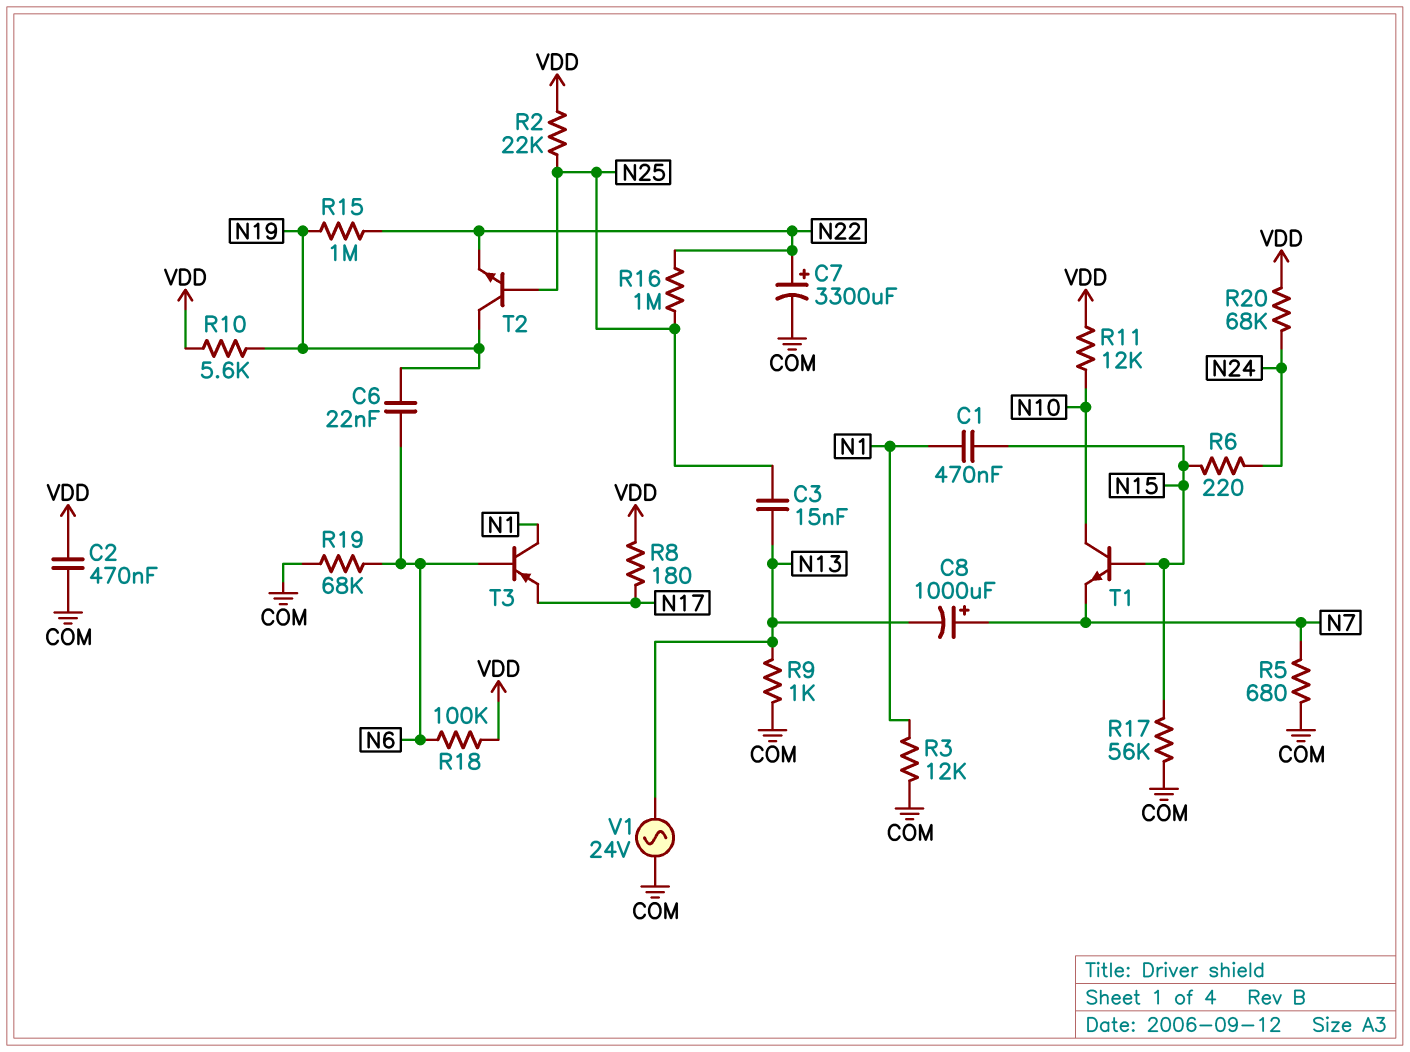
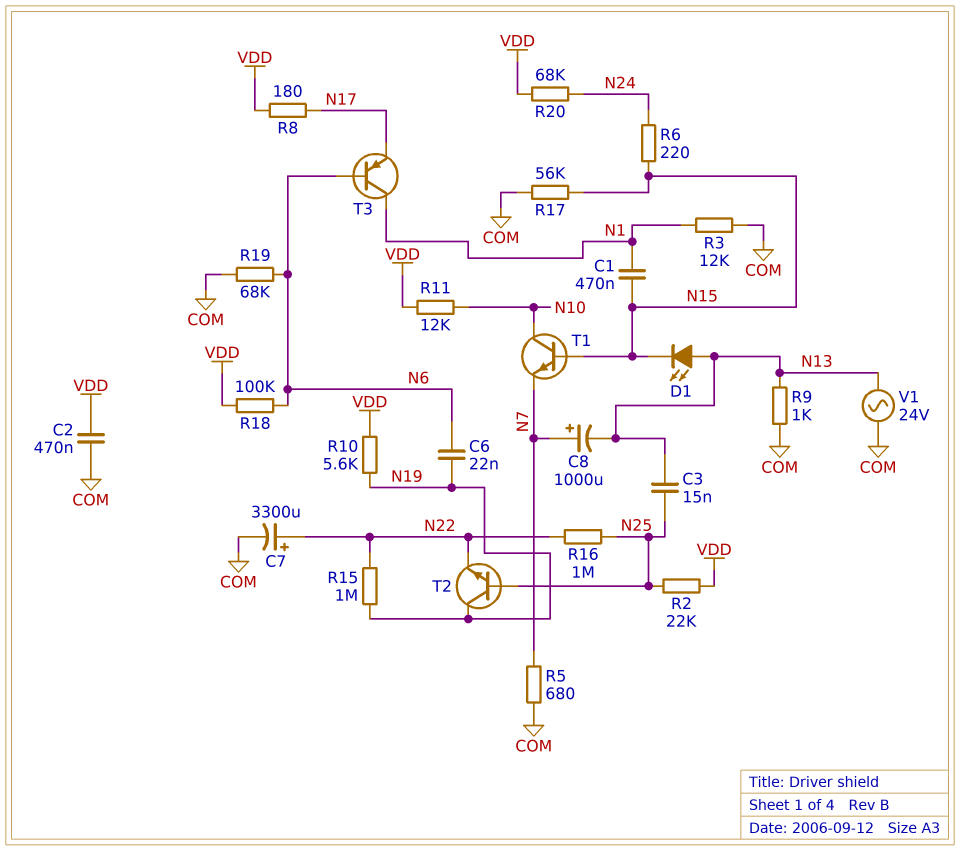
D1: none -> LED (A N13, K N15)

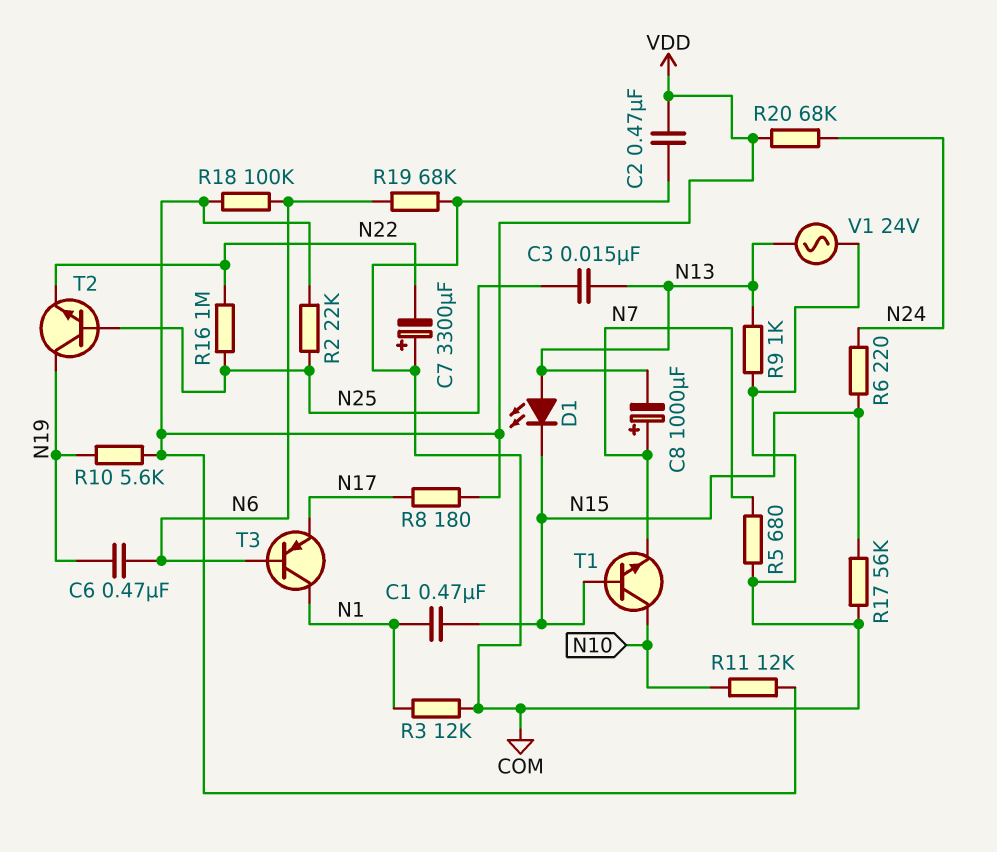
C6: 22nF (N6, N19) -> 470nF (N6, N19)
C7: 3300uF (plus N22, minus COM) -> 3300uF (plus COM, minus N22)
R15: 1M (N19, N22) -> none

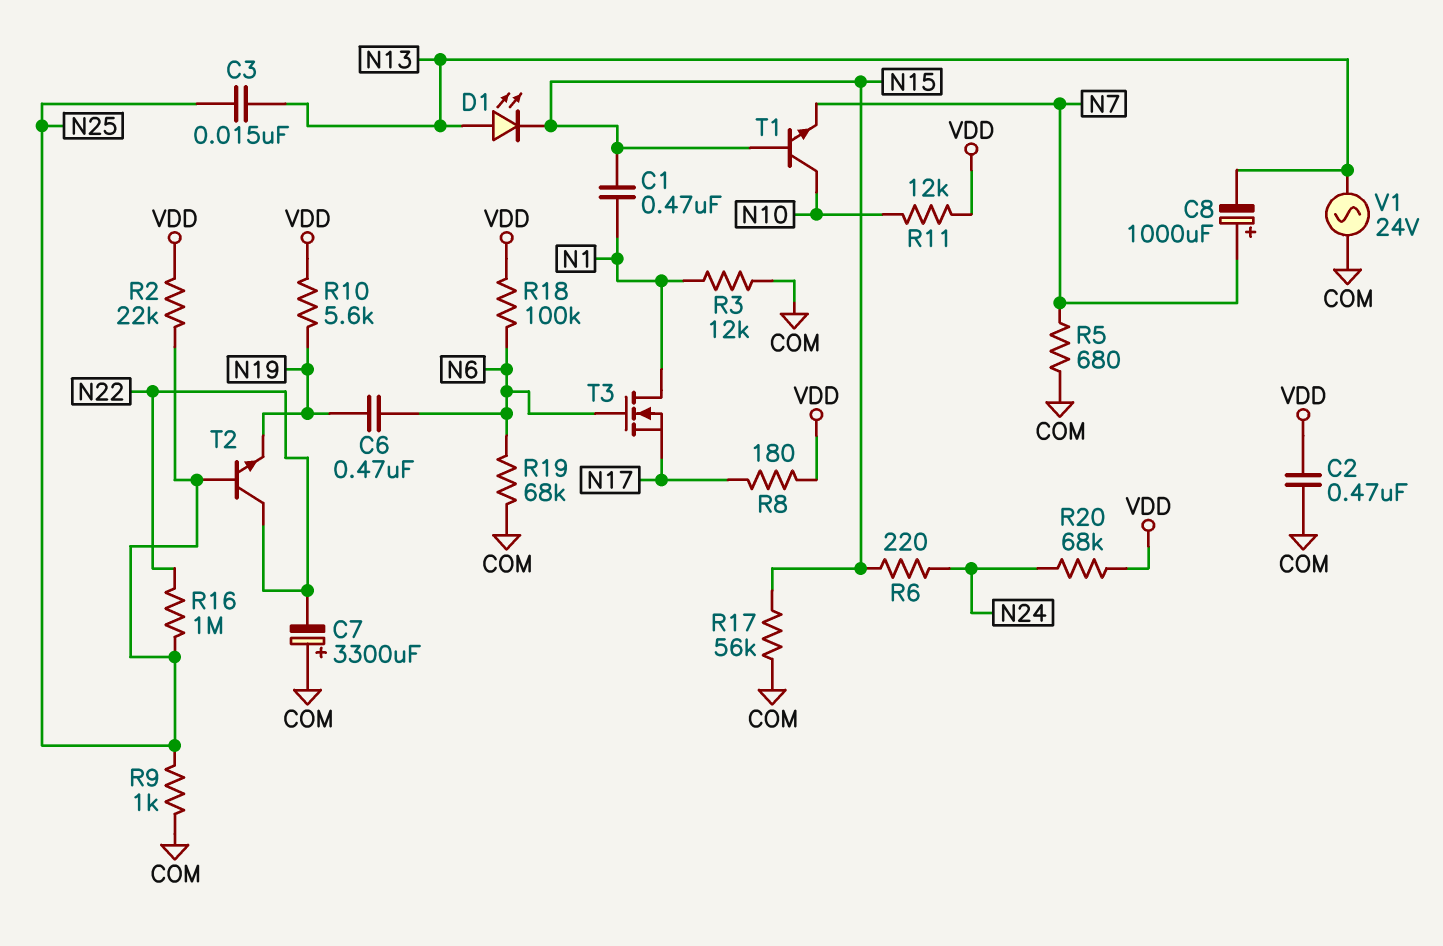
R9: 1k (COM, N13) -> 1k (COM, N25)
T2: NPN (B N25, C N19, E N22) -> NPN (B N25, C N22, E N19)
T3: PNP (B N6, C N1, E N17) -> NMOS (G N6, D N1, S N17)

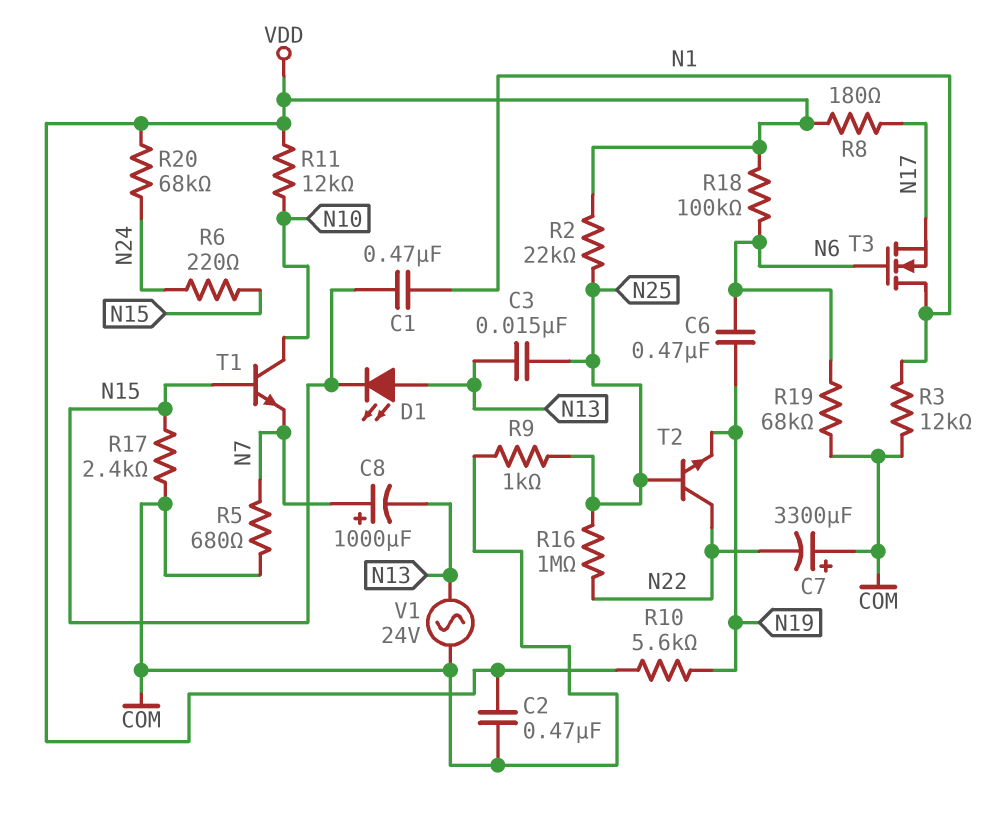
R17: 56k (COM, N15) -> 2.4k (COM, N15)

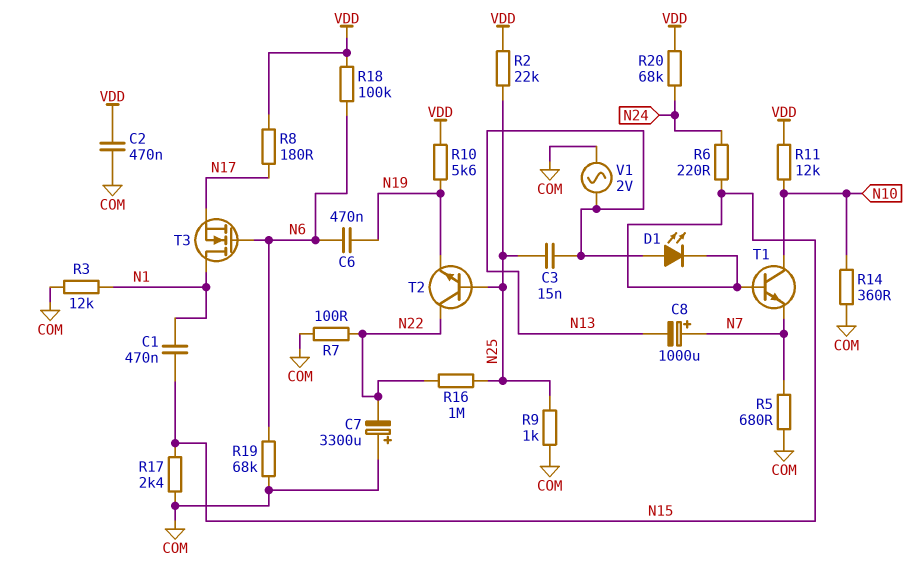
R7: none -> 100 (COM, N22)
R14: none -> 360 (COM, N10)
V1: AC 24V (COM, N13) -> AC 2V (COM, N13)

